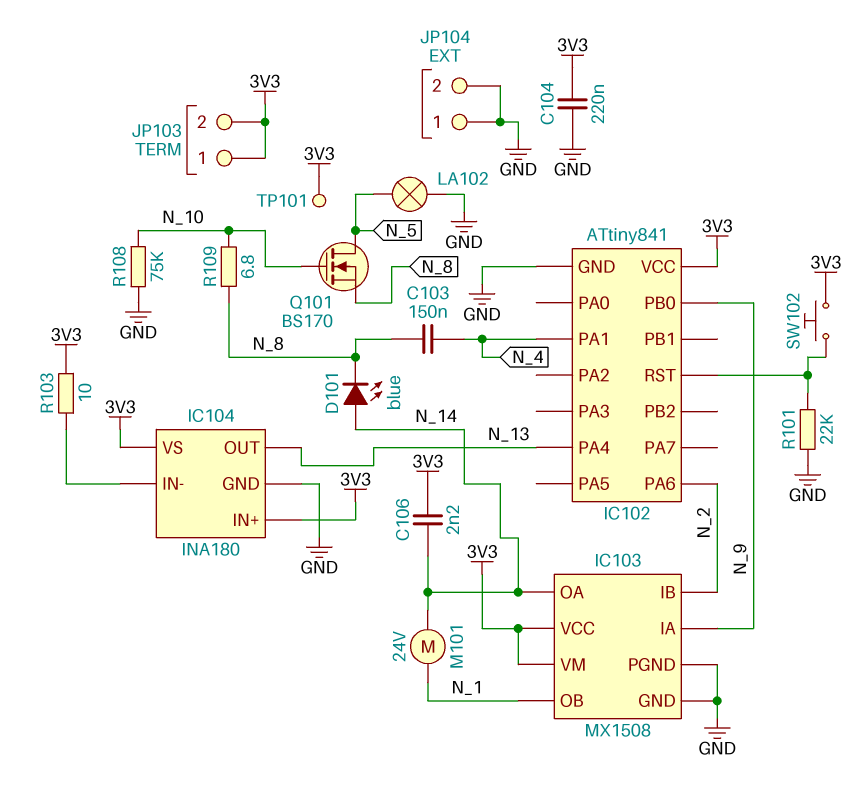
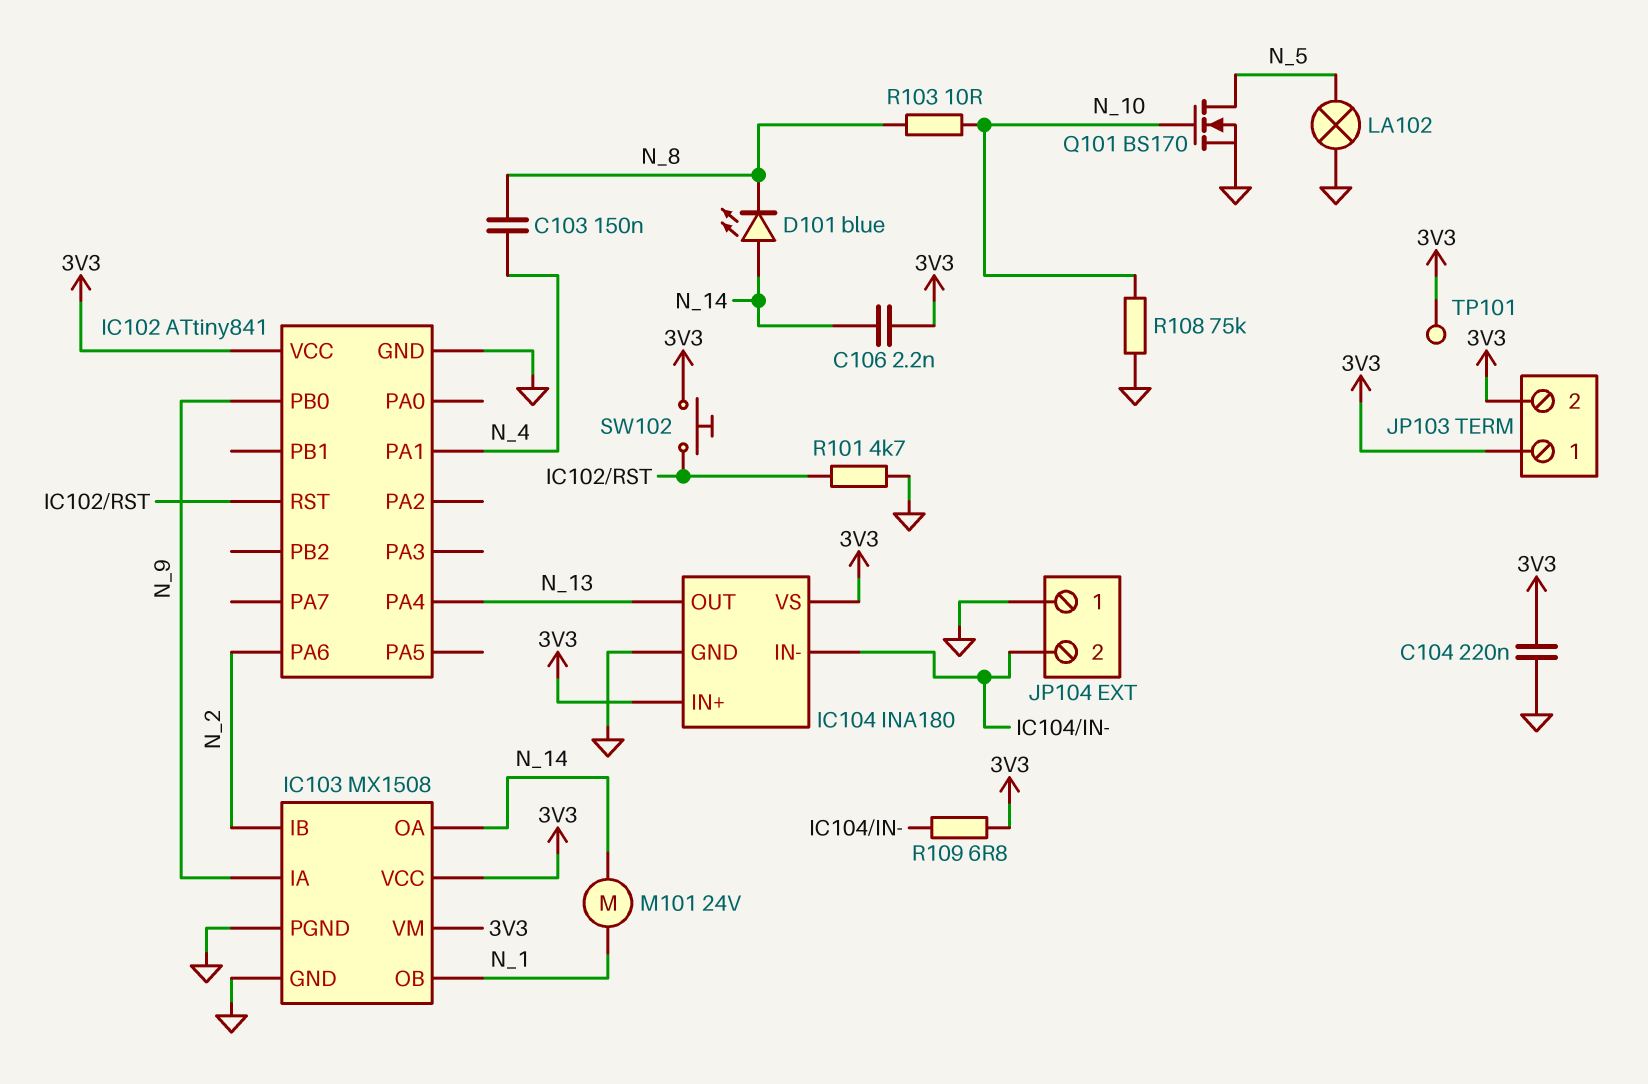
JP104 pin 2: GND -> IC104/IN-
Q101: NMOS BS170 (G N_10, D N_5, S N_8) -> NMOS BS170 (G N_10, D N_5, S GND)
R101: 22k (GND, IC102/RST) -> 4.7k (GND, IC102/RST)
R103: 10 (3V3, IC104/IN-) -> 10 (N_8, N_10)
R109: 6.8 (N_8, N_10) -> 6.8 (3V3, IC104/IN-)

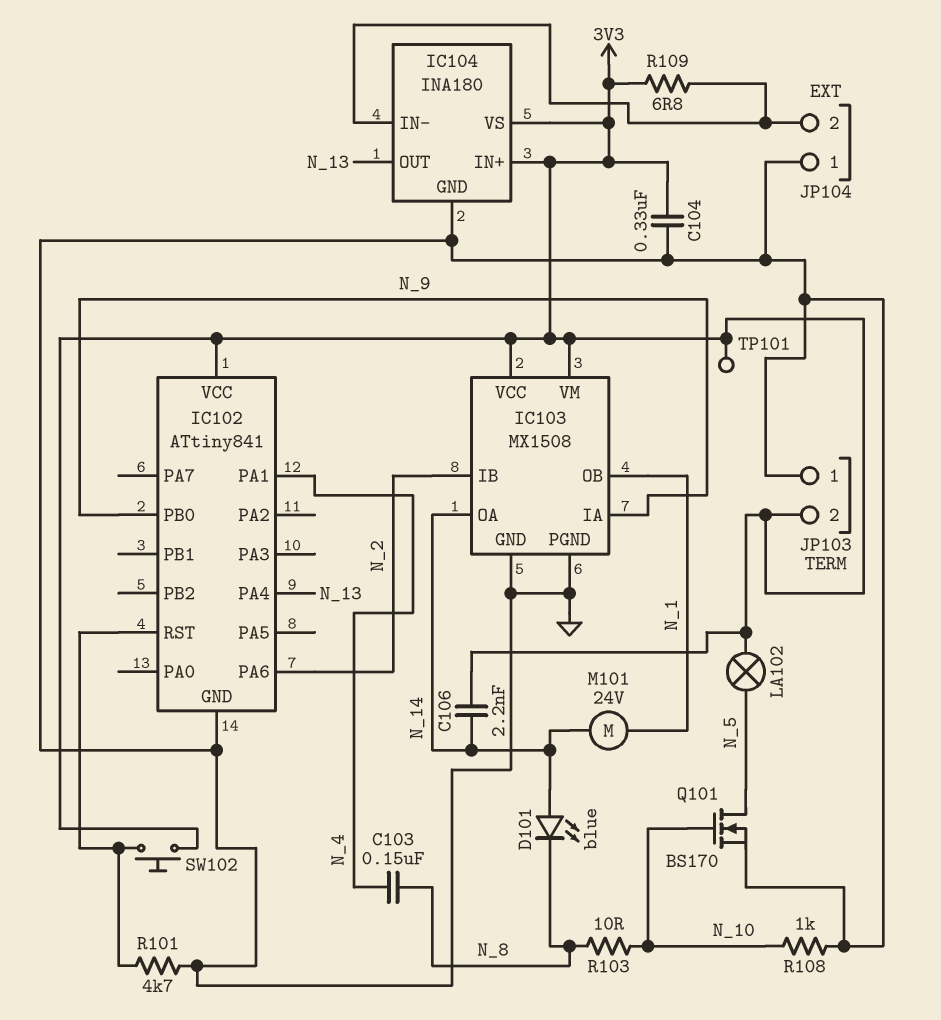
C104: 220nF (3V3, GND) -> 330nF (3V3, GND)
JP103 pin 1: 3V3 -> GND
LA102: lamp (GND, N_5) -> lamp (3V3, N_5)
R108: 75k (GND, N_10) -> 1k (GND, N_10)

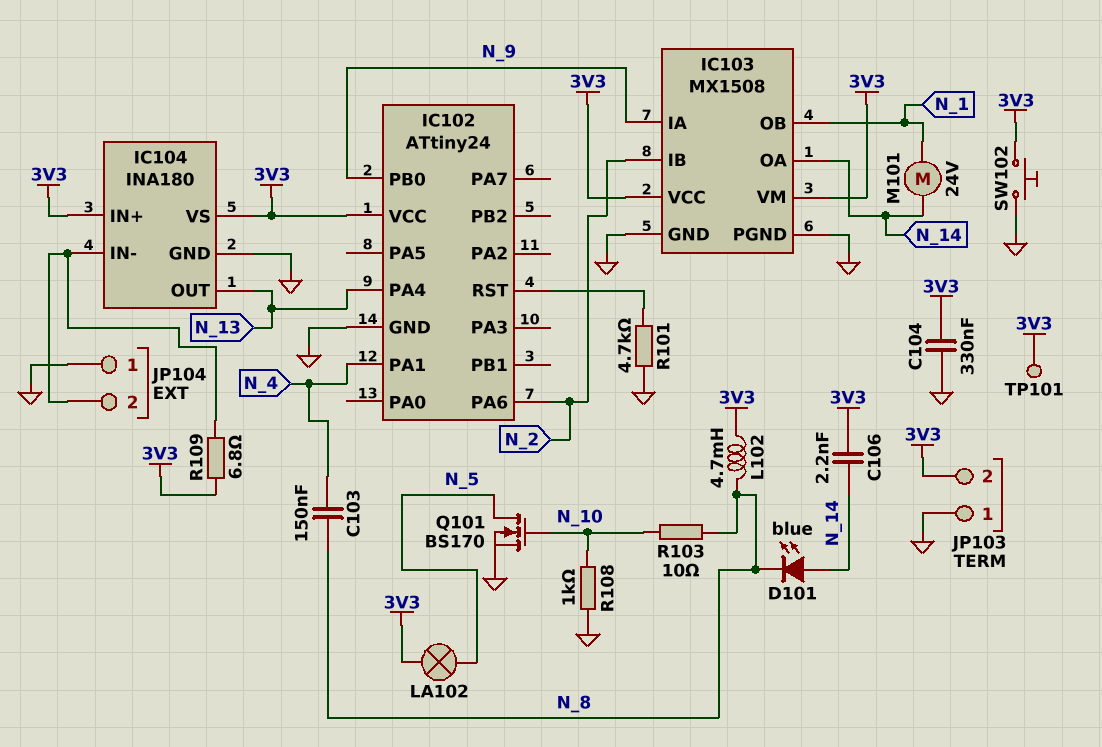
IC102: ATtiny841 -> ATtiny24
L102: none -> 4.7mH (3V3, N_8)
SW102: button (3V3, IC102/RST) -> button (3V3, GND)

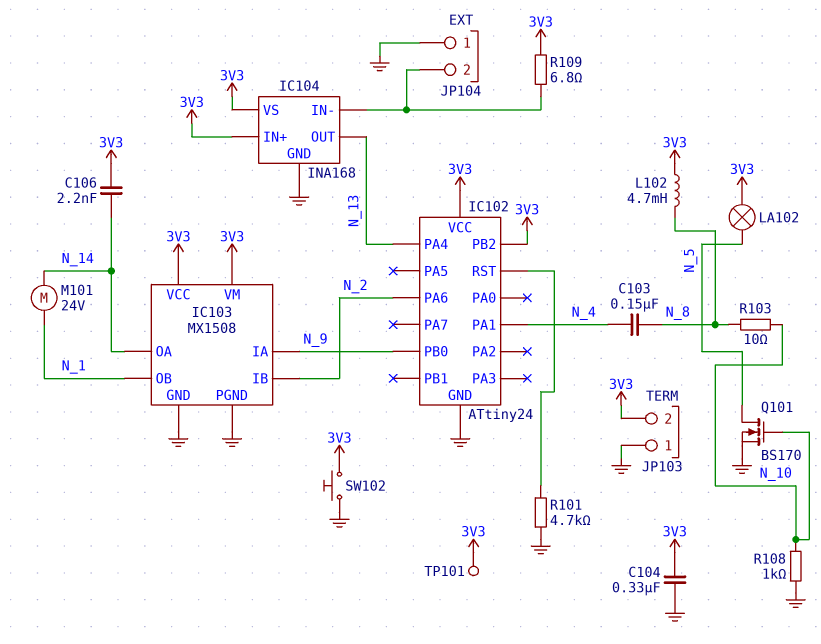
D101: LED blue (A N_14, K N_8) -> none
IC102 pin PB2: none -> 3V3
IC104: INA180 -> INA168

